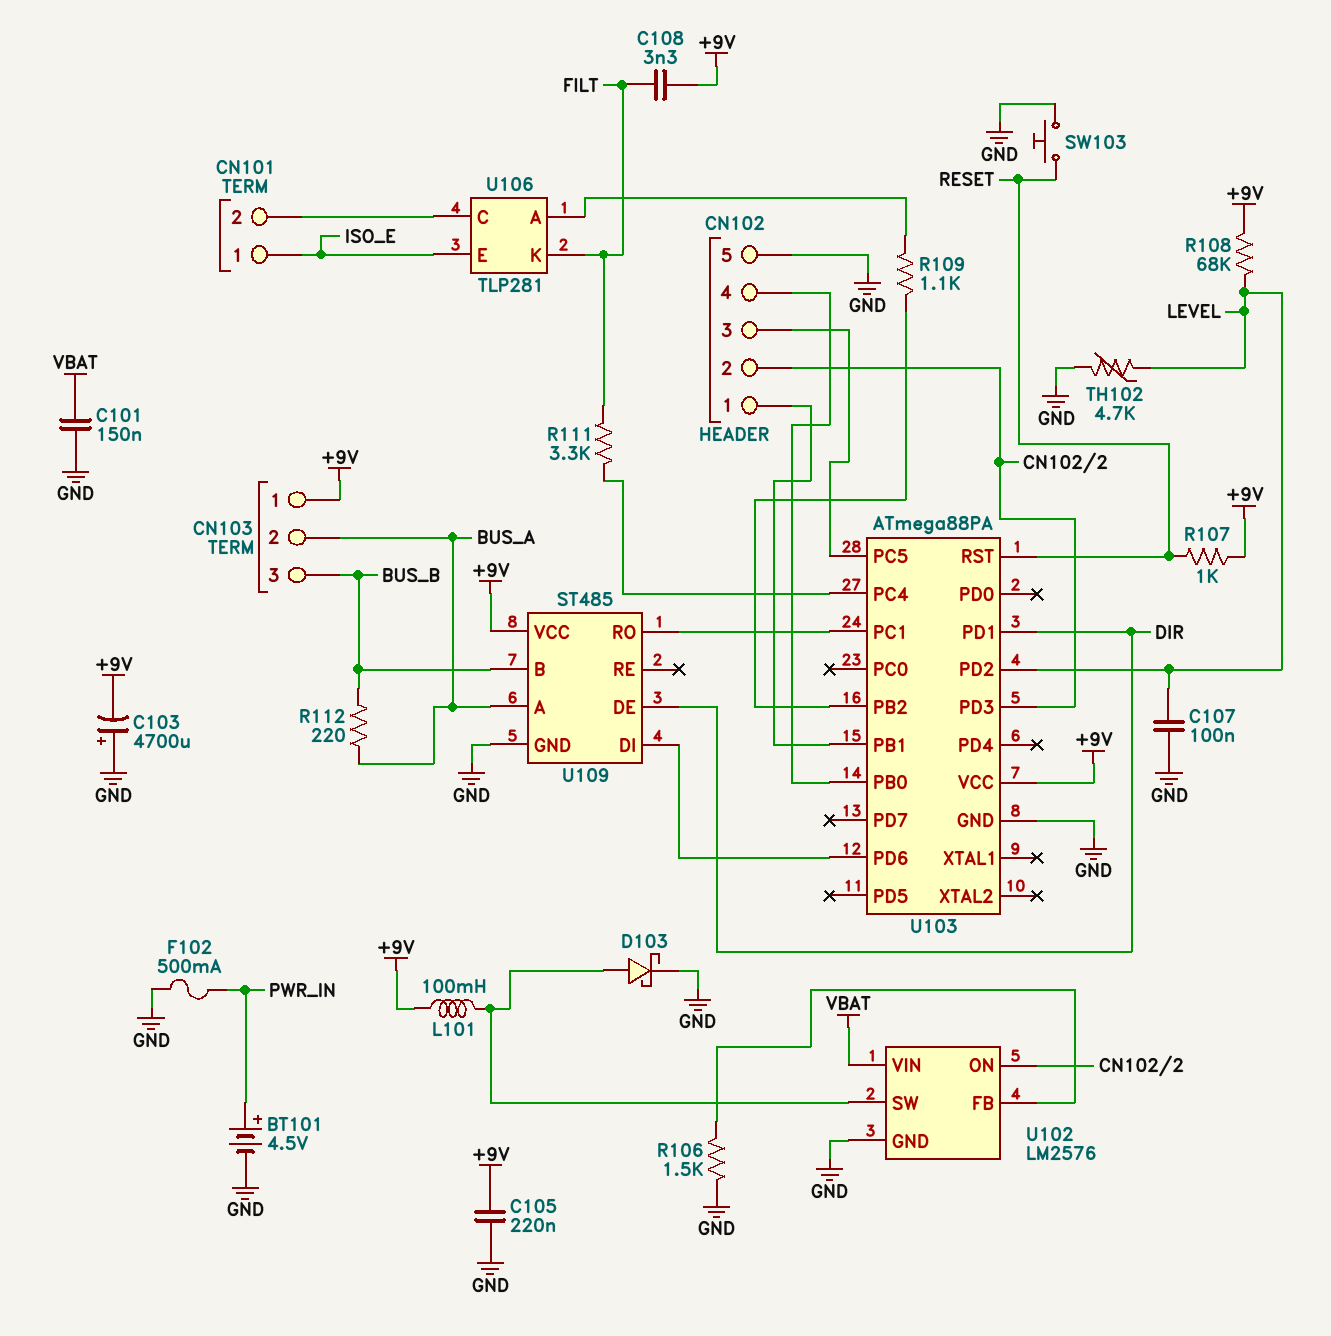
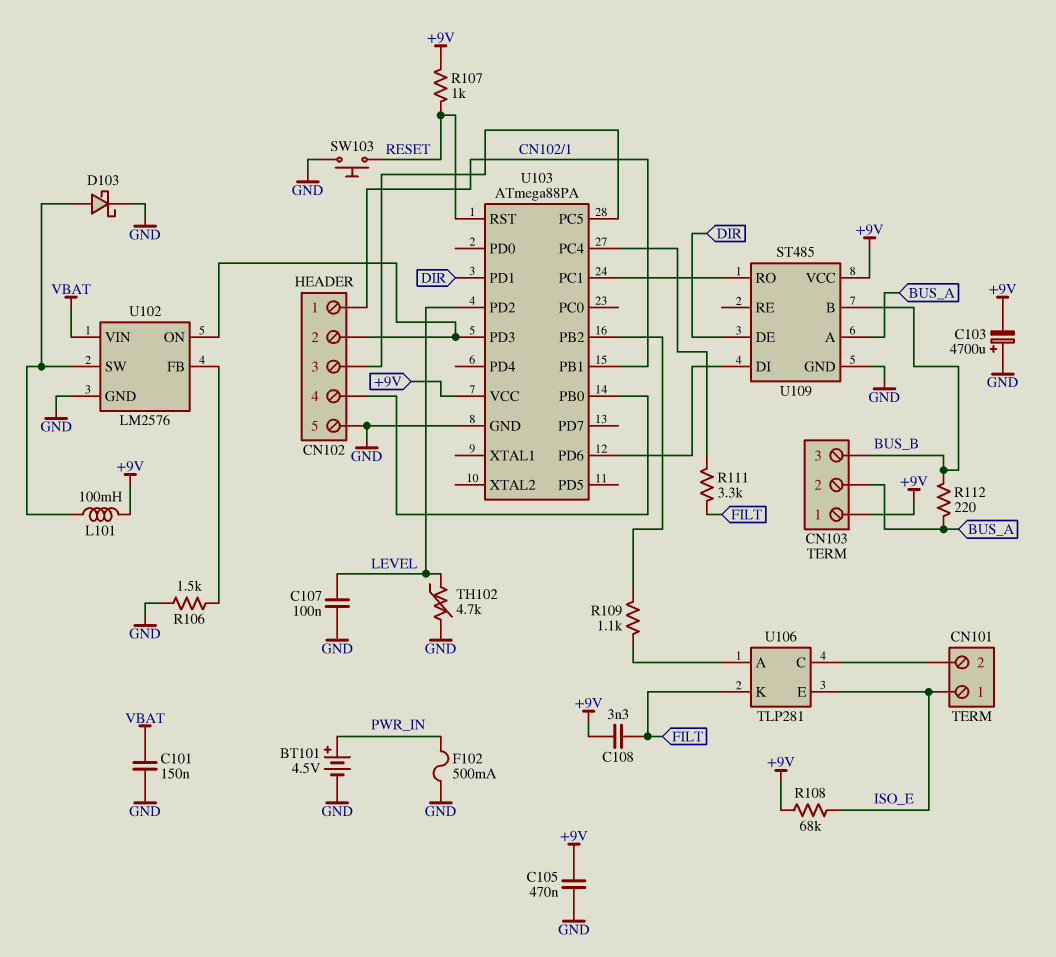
C105: 220nF (+9V, GND) -> 470nF (+9V, GND)
R108: 68k (+9V, LEVEL) -> 68k (+9V, ISO_E)

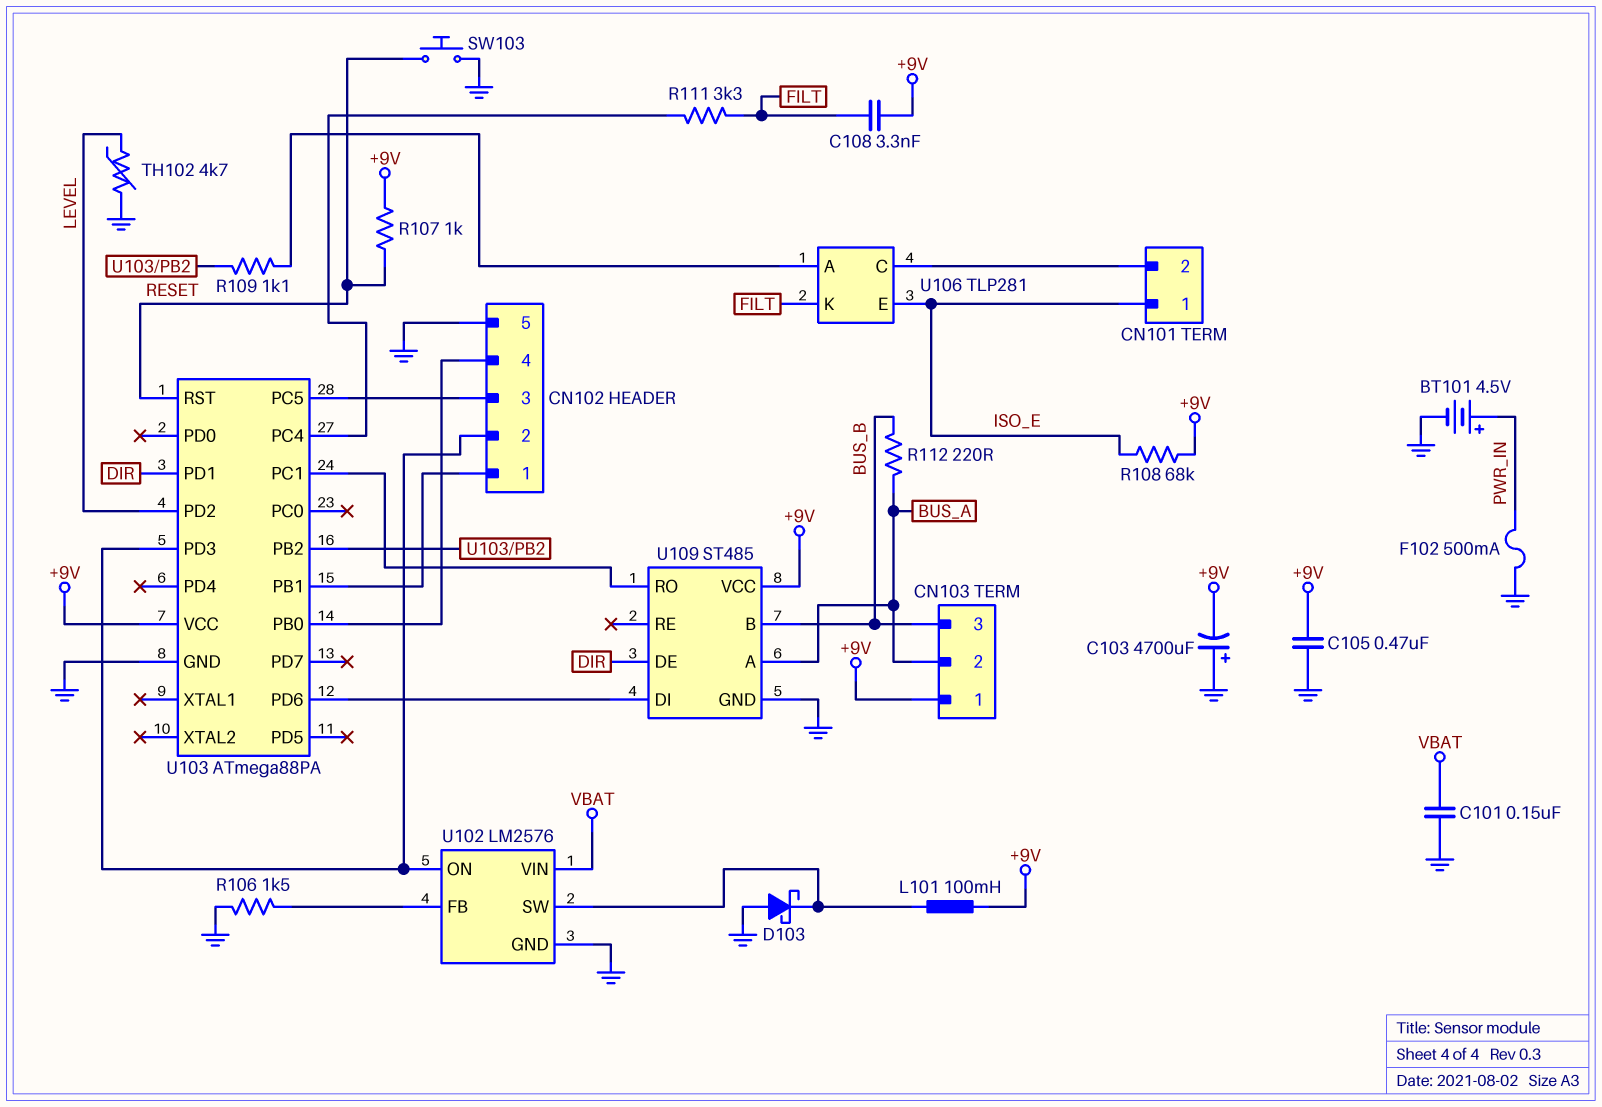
C107: 100nF (GND, LEVEL) -> none
D103: schottky (A U102/SW, K GND) -> schottky (A GND, K U102/SW)

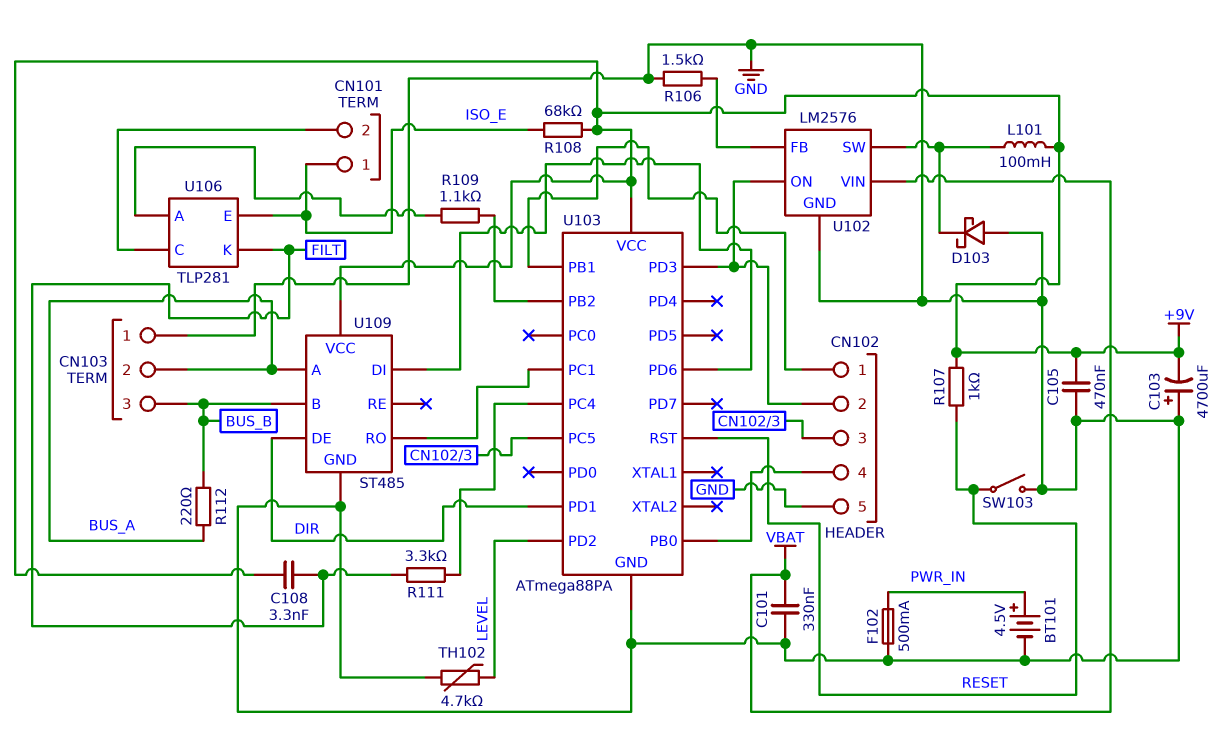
C101: 150nF (GND, VBAT) -> 330nF (GND, VBAT)
CN103 pin 1: +9V -> GND
SW103: button (GND, RESET) -> switch (GND, RESET)

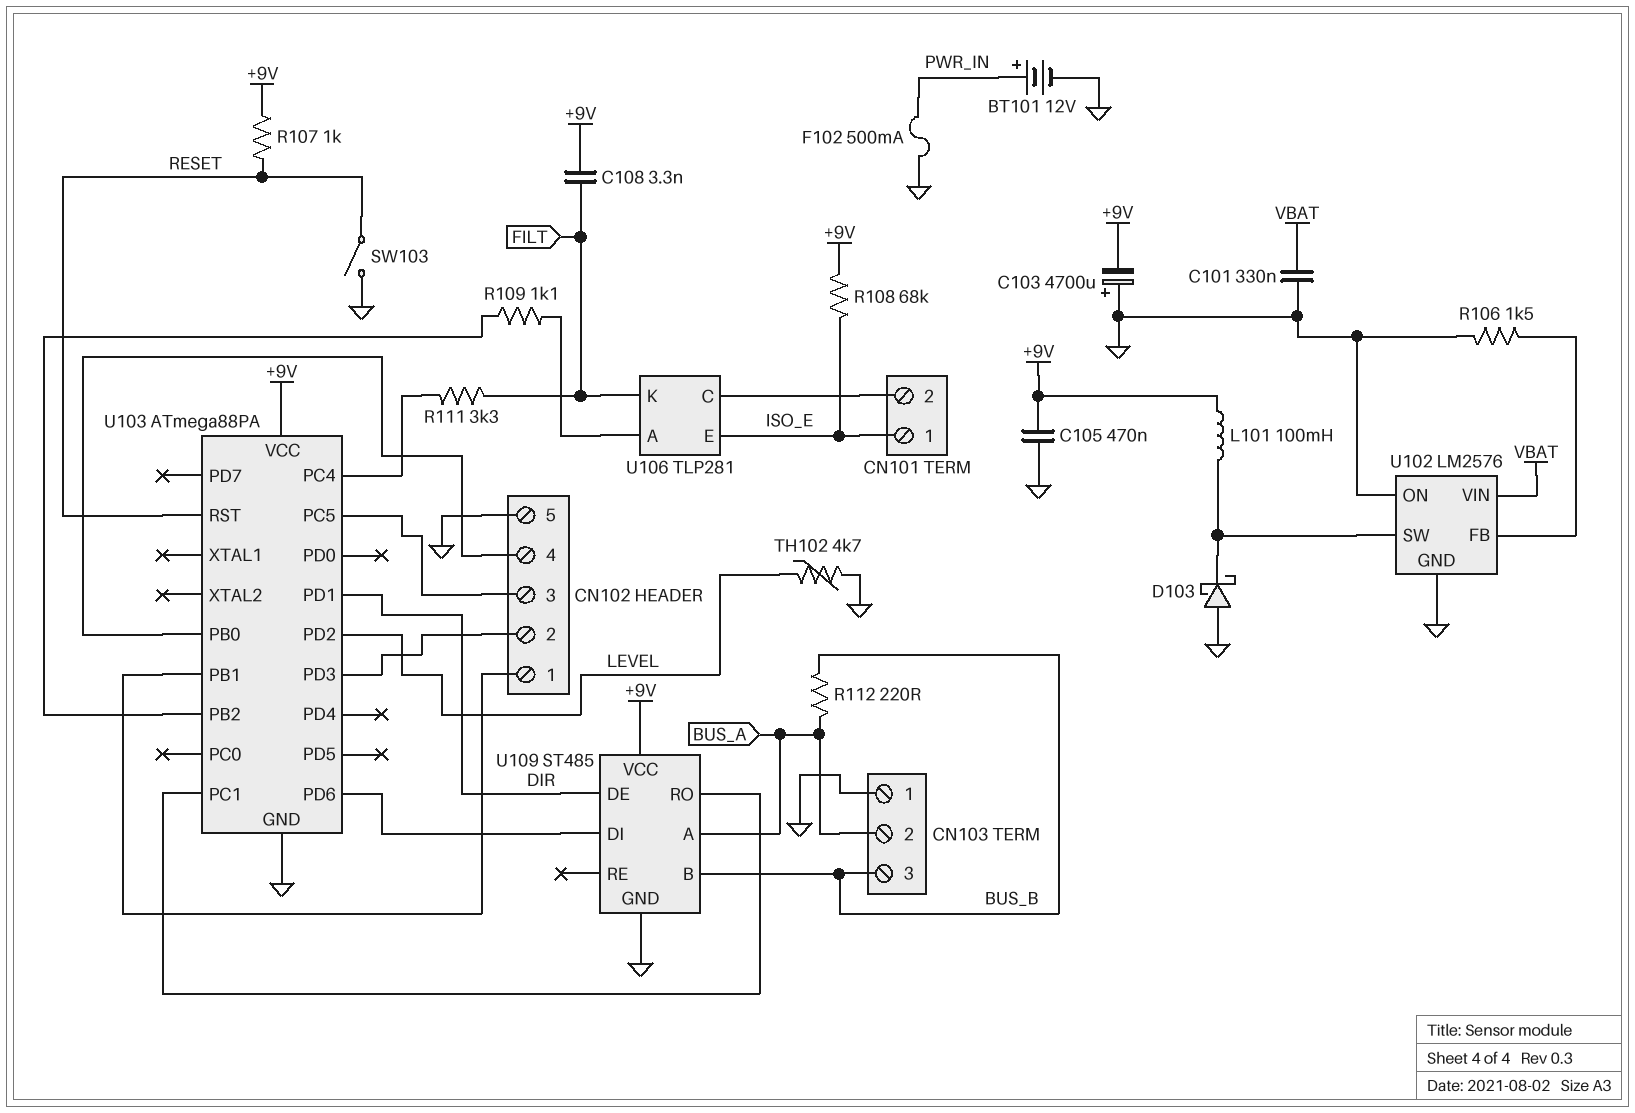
BT101: 4.5V (plus PWR_IN, minus GND) -> 12V (plus PWR_IN, minus GND)
U102 pin ON: CN102/2 -> GND

